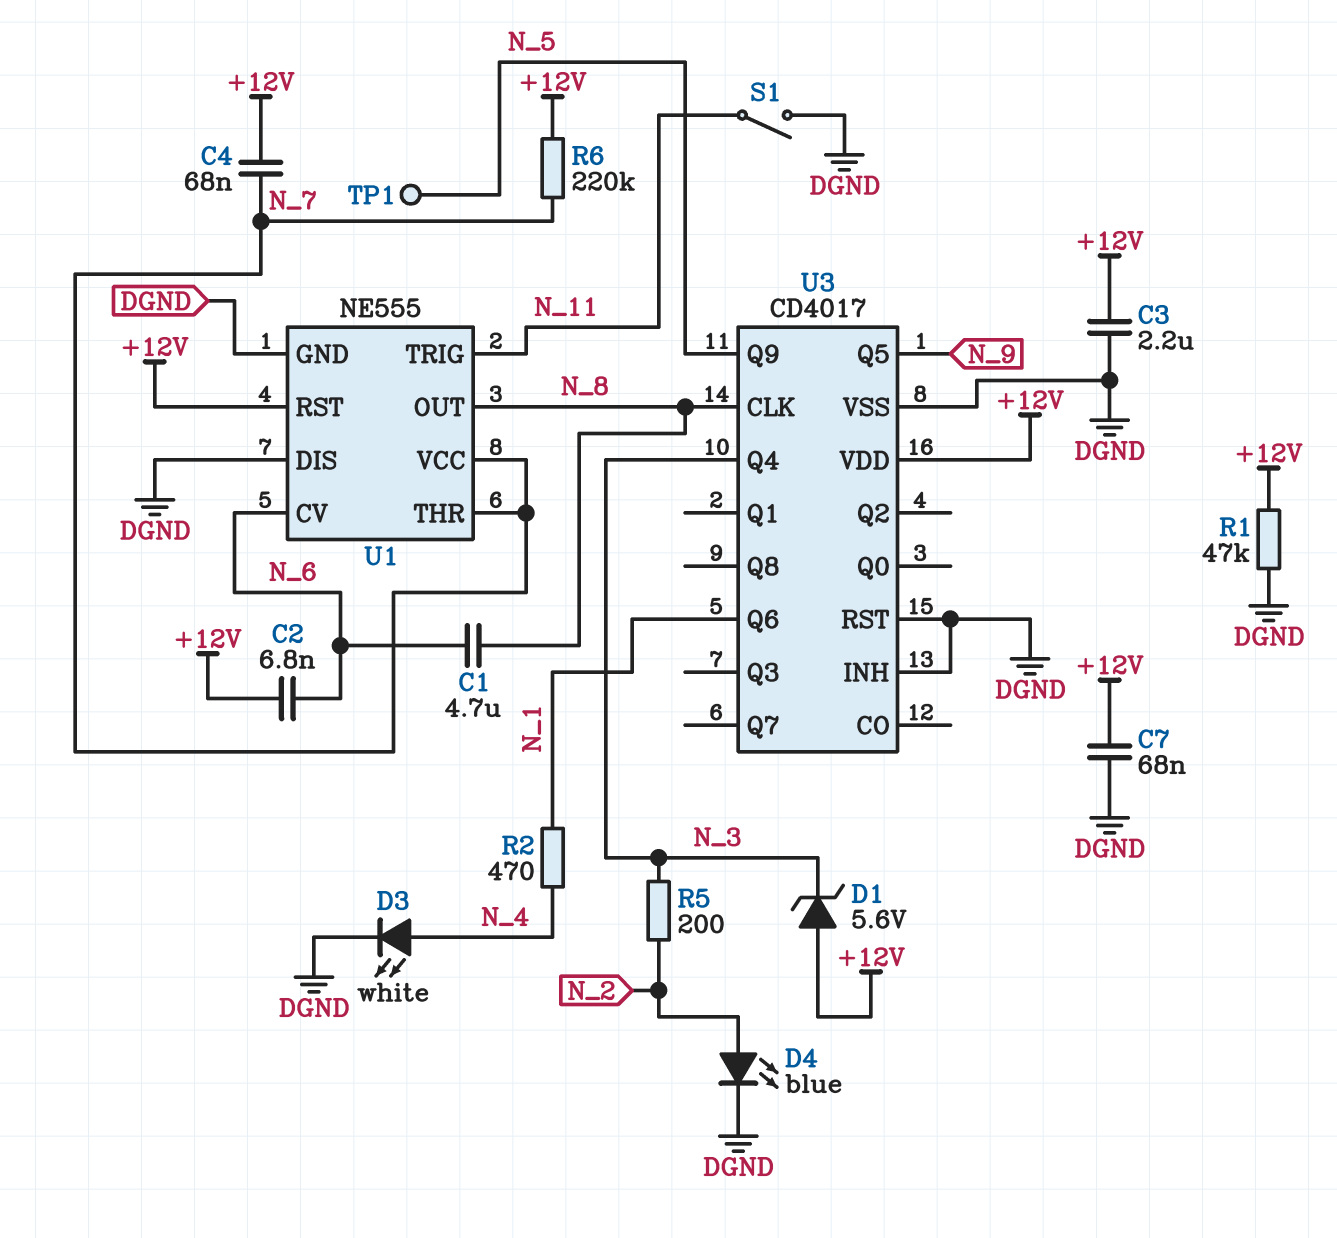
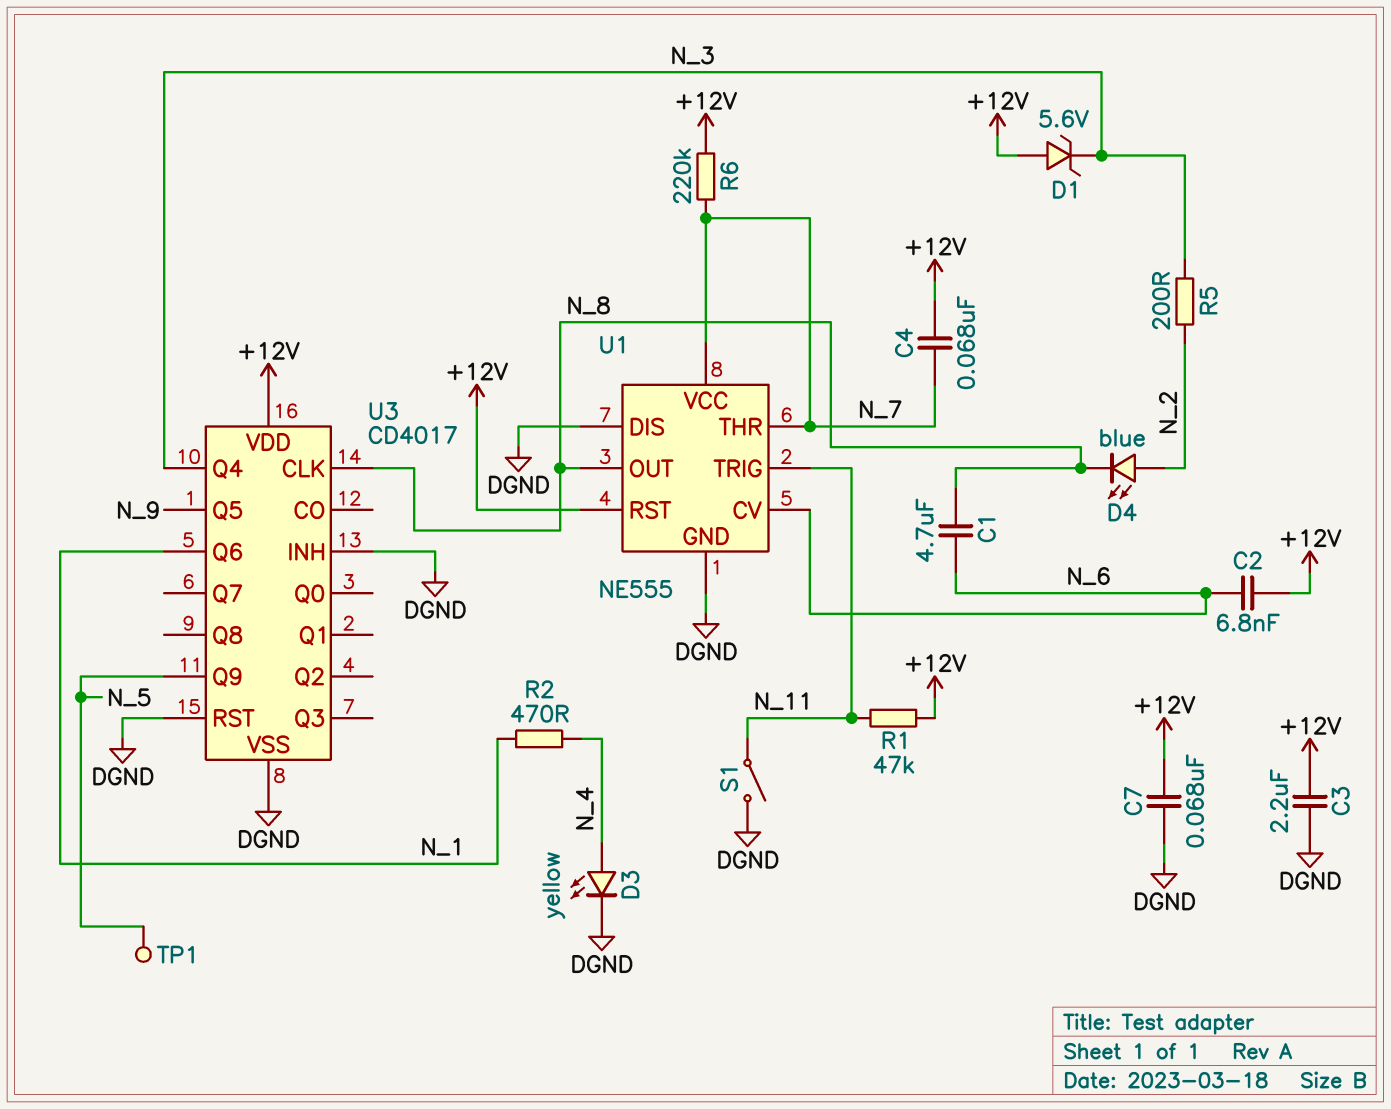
D3: LED white (A N_4, K DGND) -> LED yellow (A N_4, K DGND)
D4: LED blue (A N_2, K DGND) -> LED blue (A N_2, K N_8)
R1: 47k (+12V, DGND) -> 47k (+12V, N_11)

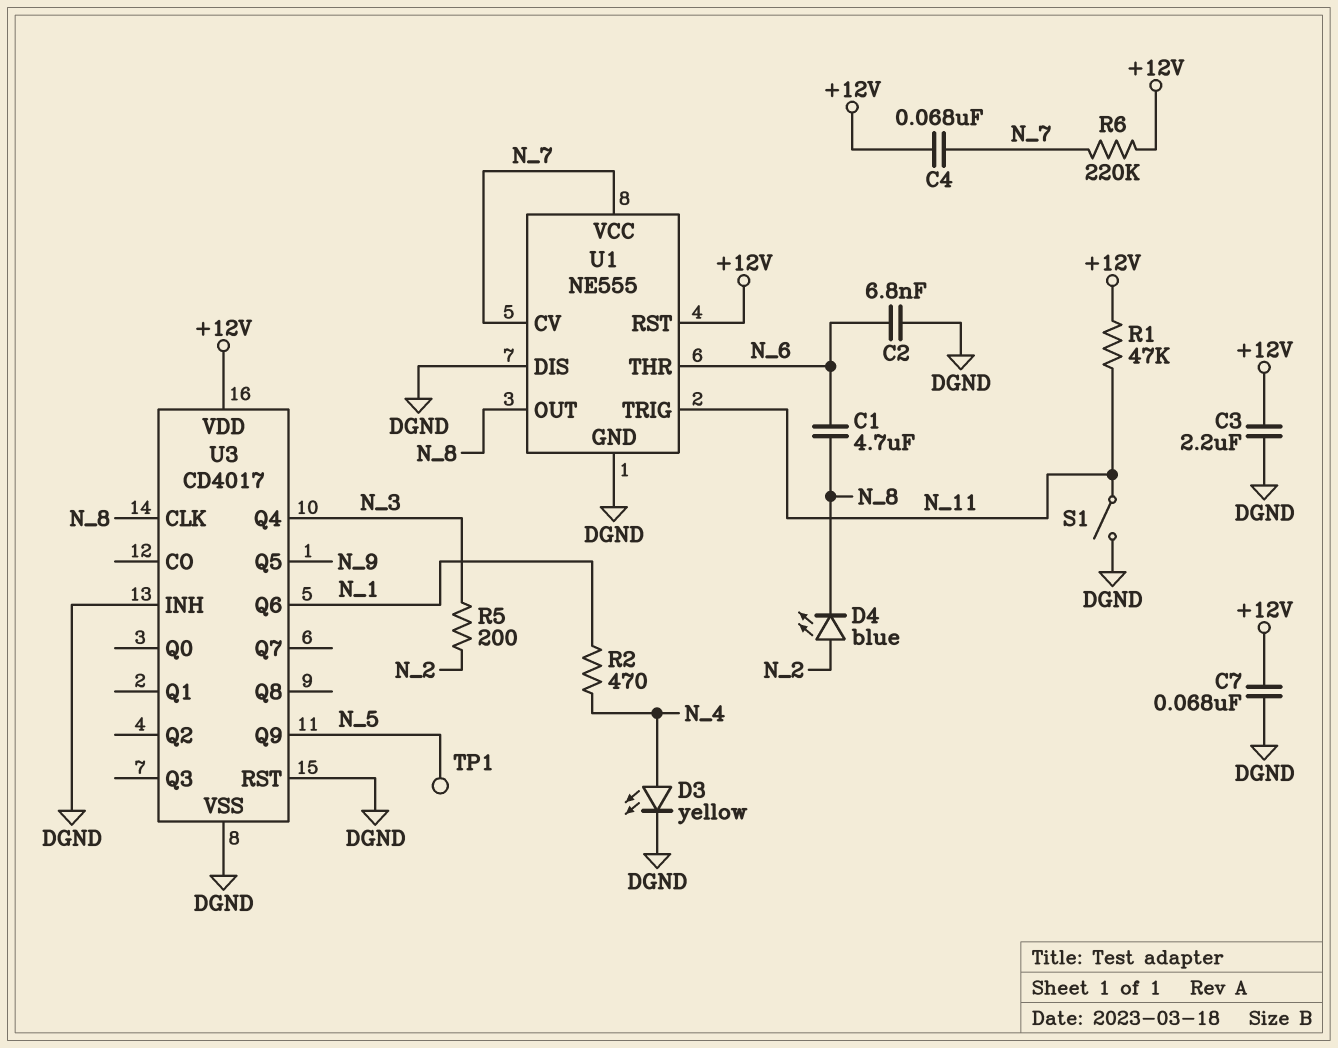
C2: 6.8nF (+12V, N_6) -> 6.8nF (DGND, N_6)
D1: zener 5.6V (A +12V, K N_3) -> none
U1 pin CV: N_6 -> N_7
U1 pin THR: N_7 -> N_6

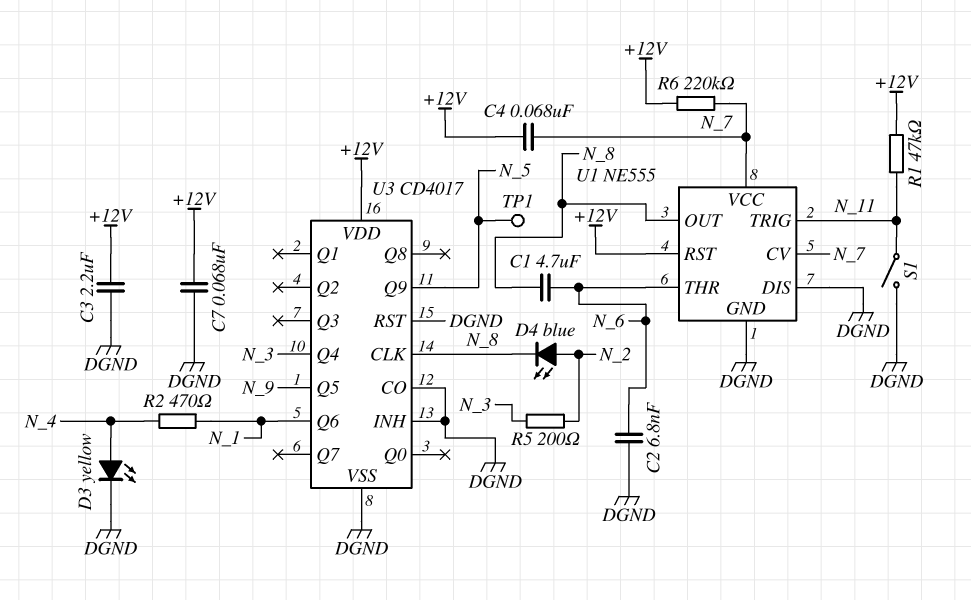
U3 pin CO: none -> DGND

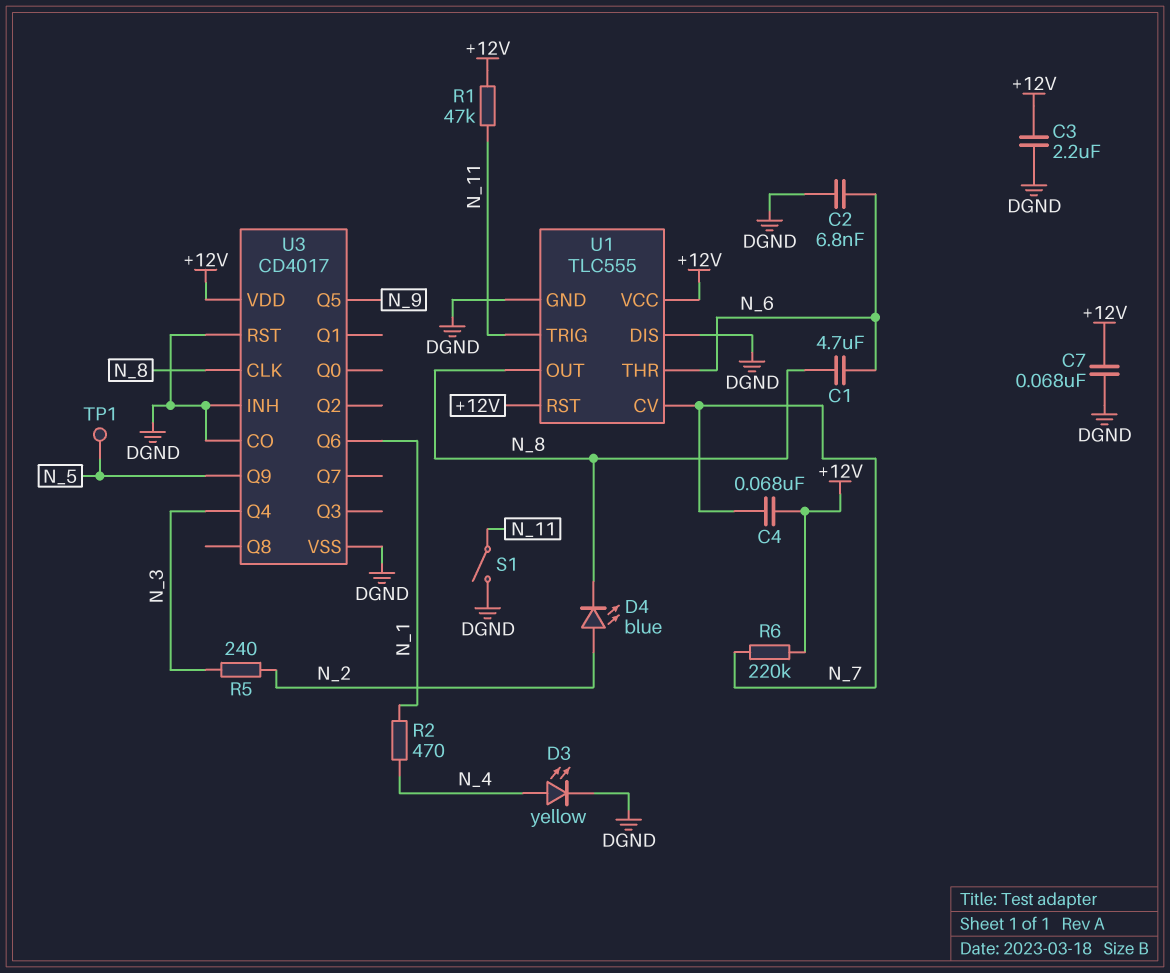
R5: 200 (N_2, N_3) -> 240 (N_2, N_3)
U1: NE555 -> TLC555
U1 pin VCC: N_7 -> +12V

